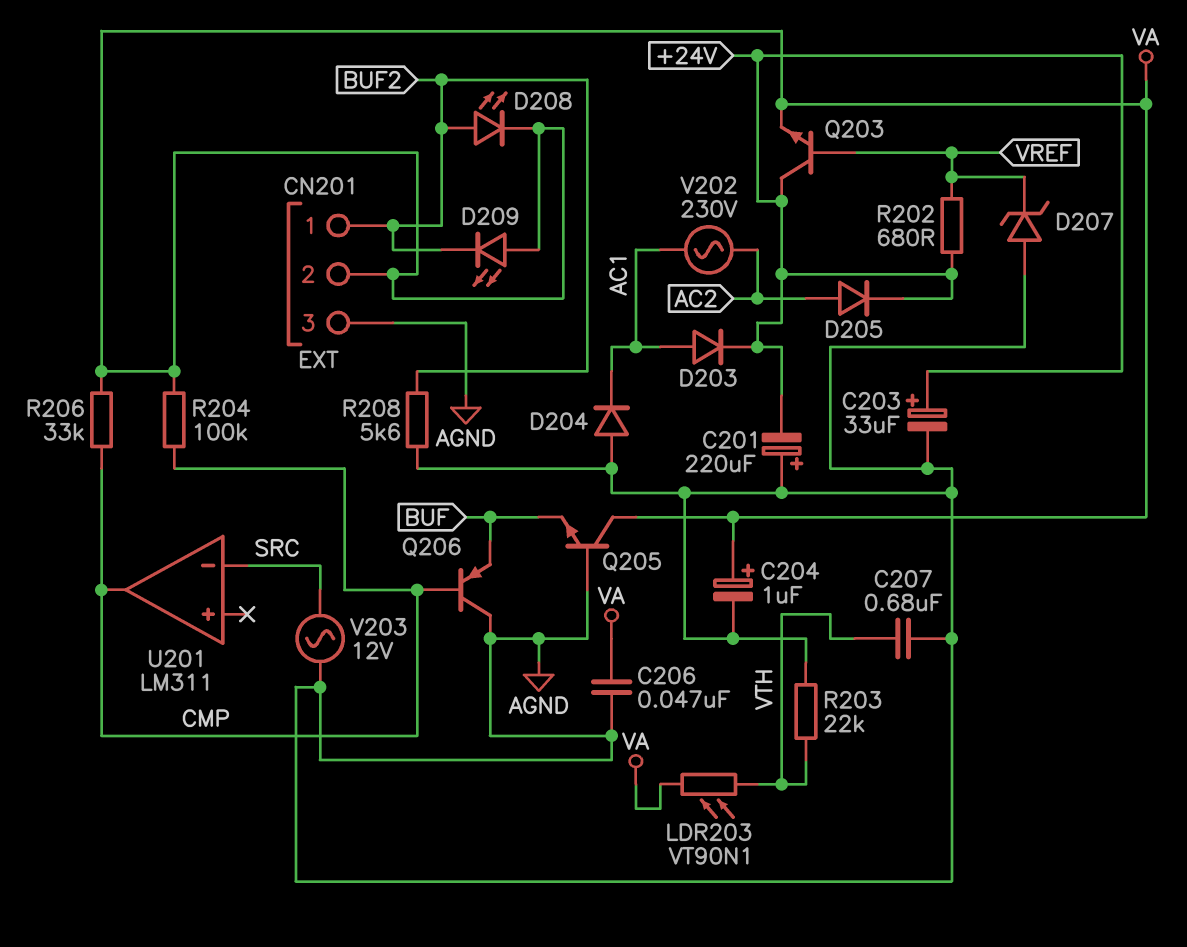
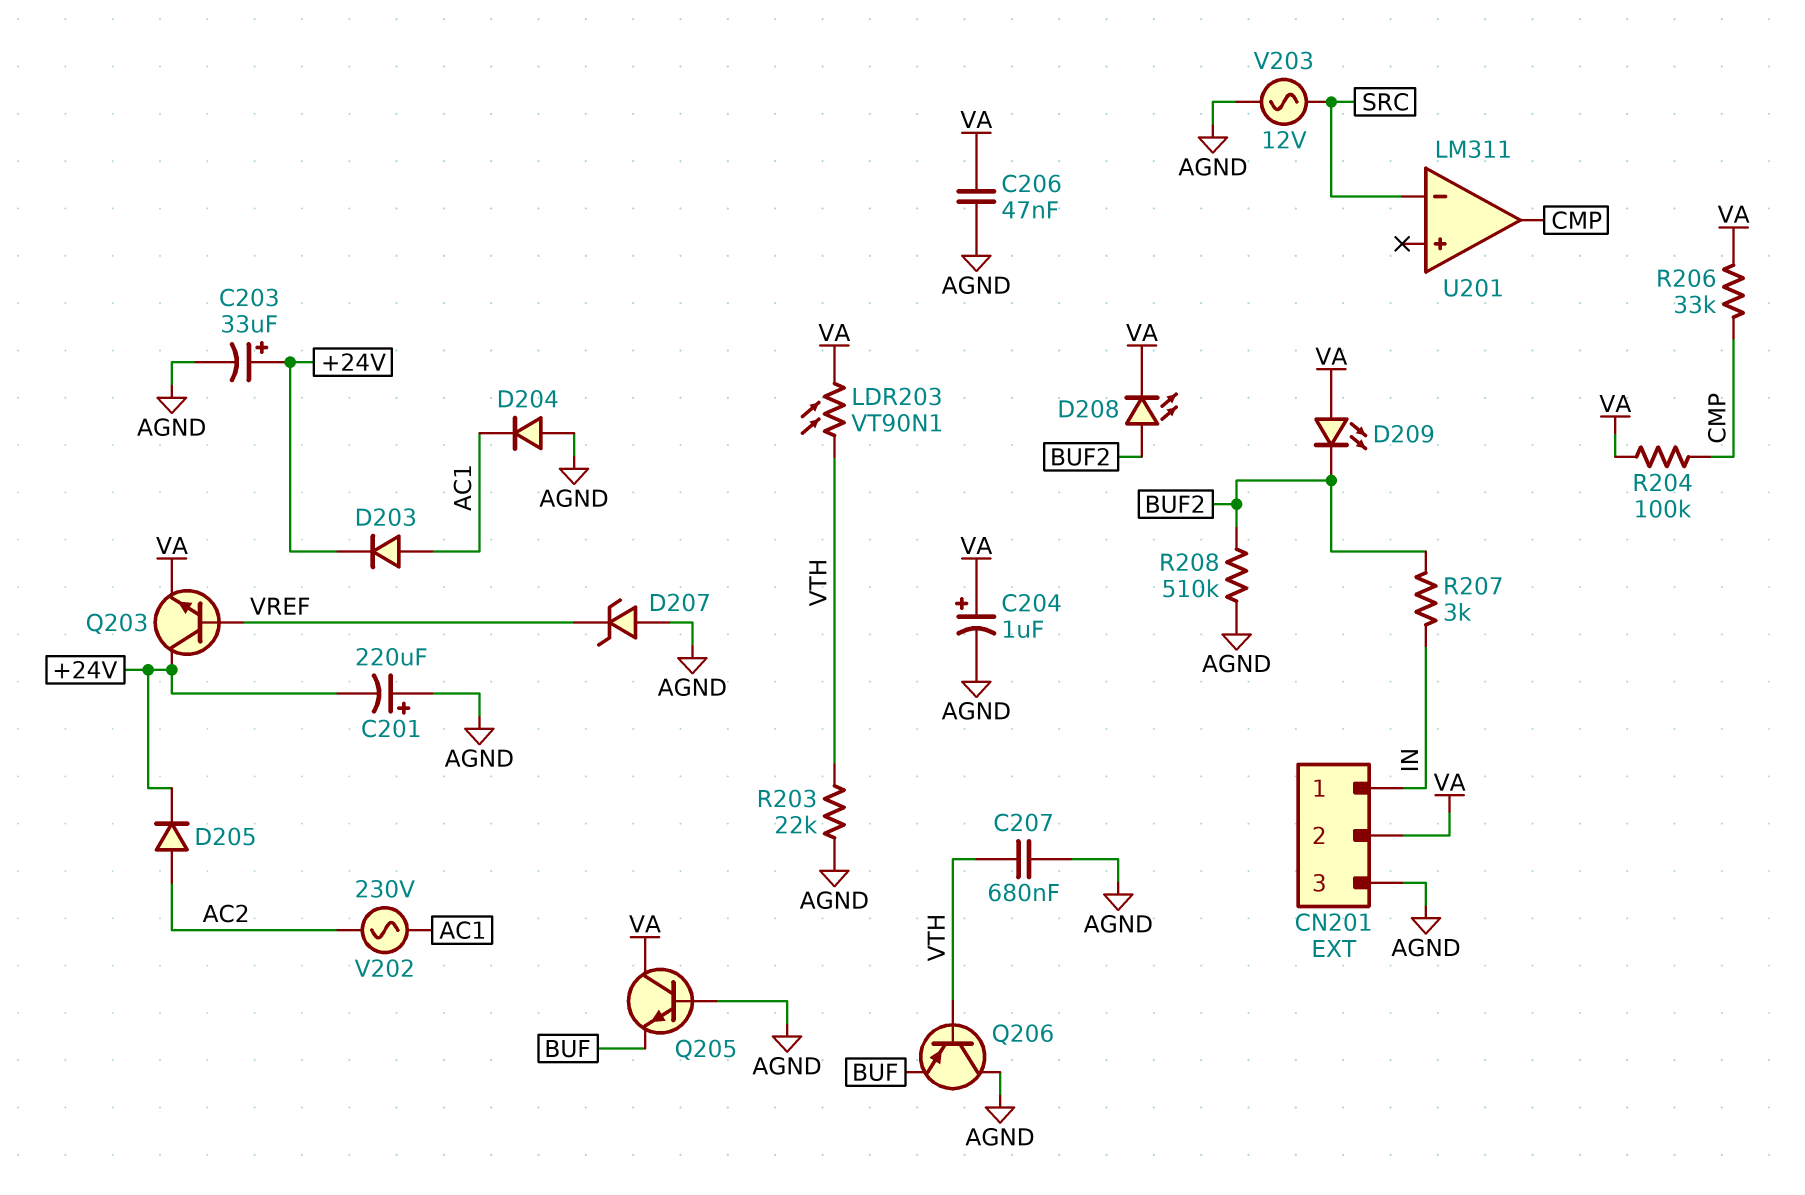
CN201 pin 1: BUF2 -> IN
Q206: PNP (B CMP, C AGND, E BUF) -> PNP (B VTH, C AGND, E BUF)
R202: 680 (+24V, VREF) -> none
R207: none -> 3k (BUF2, IN)
R208: 5.6k (AGND, BUF2) -> 510k (AGND, BUF2)

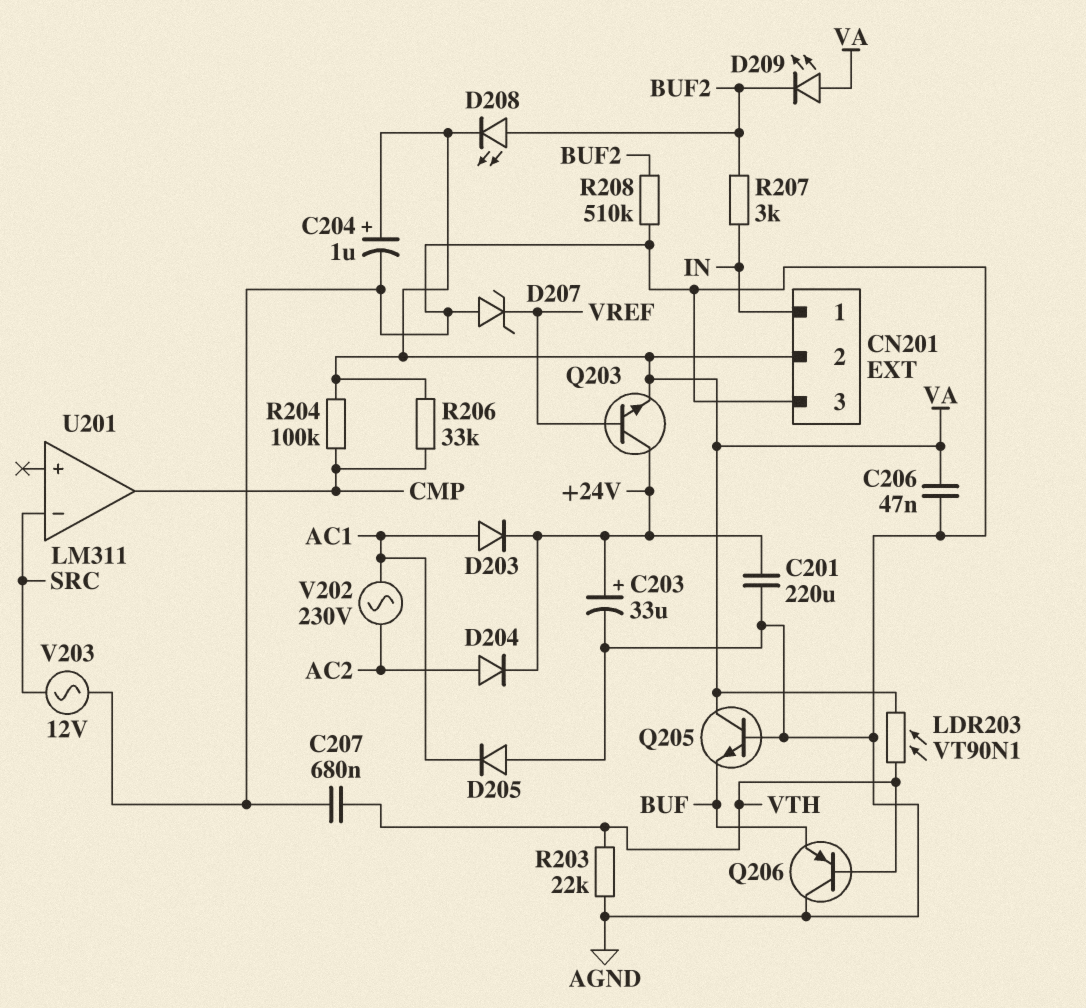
C201: 220uF (plus AGND, minus +24V) -> 220uF (+24V, AGND)
D204: diode (A AGND, K AC1) -> diode (A AC2, K +24V)
D205: diode (A AC2, K +24V) -> diode (A AGND, K AC1)

